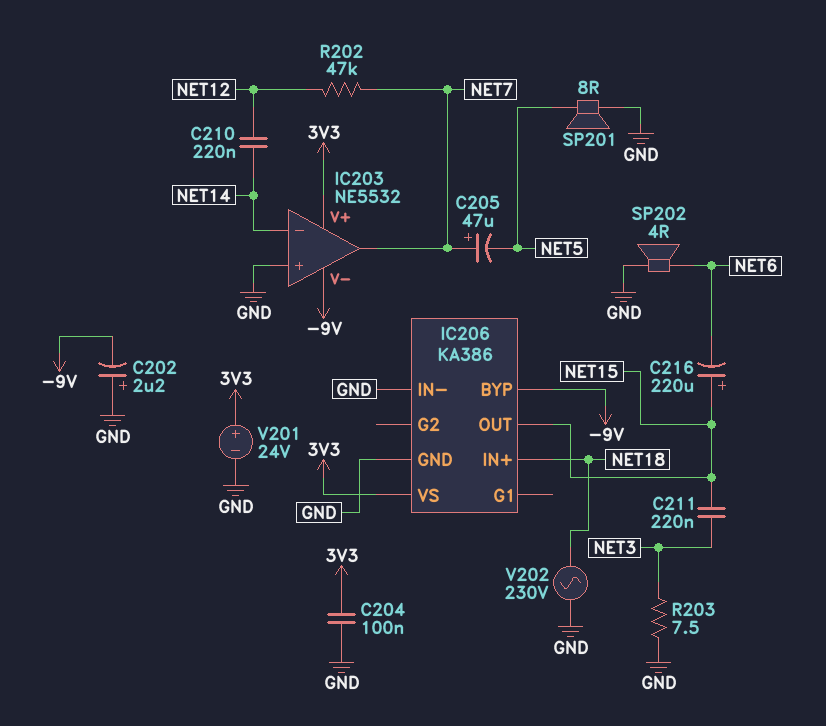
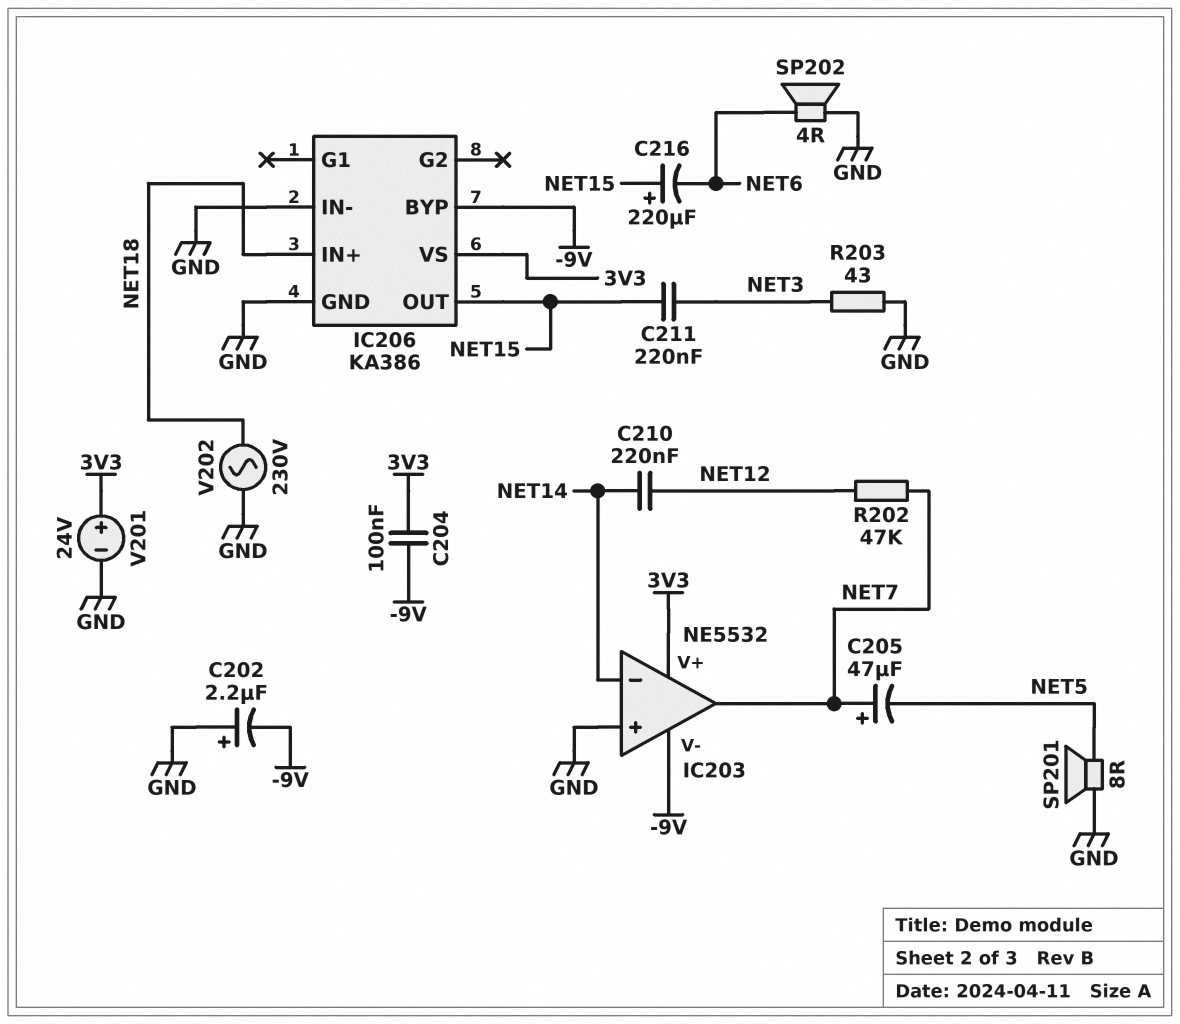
C204: 100nF (3V3, GND) -> 100nF (-9V, 3V3)
R203: 7.5 (GND, NET3) -> 43 (GND, NET3)

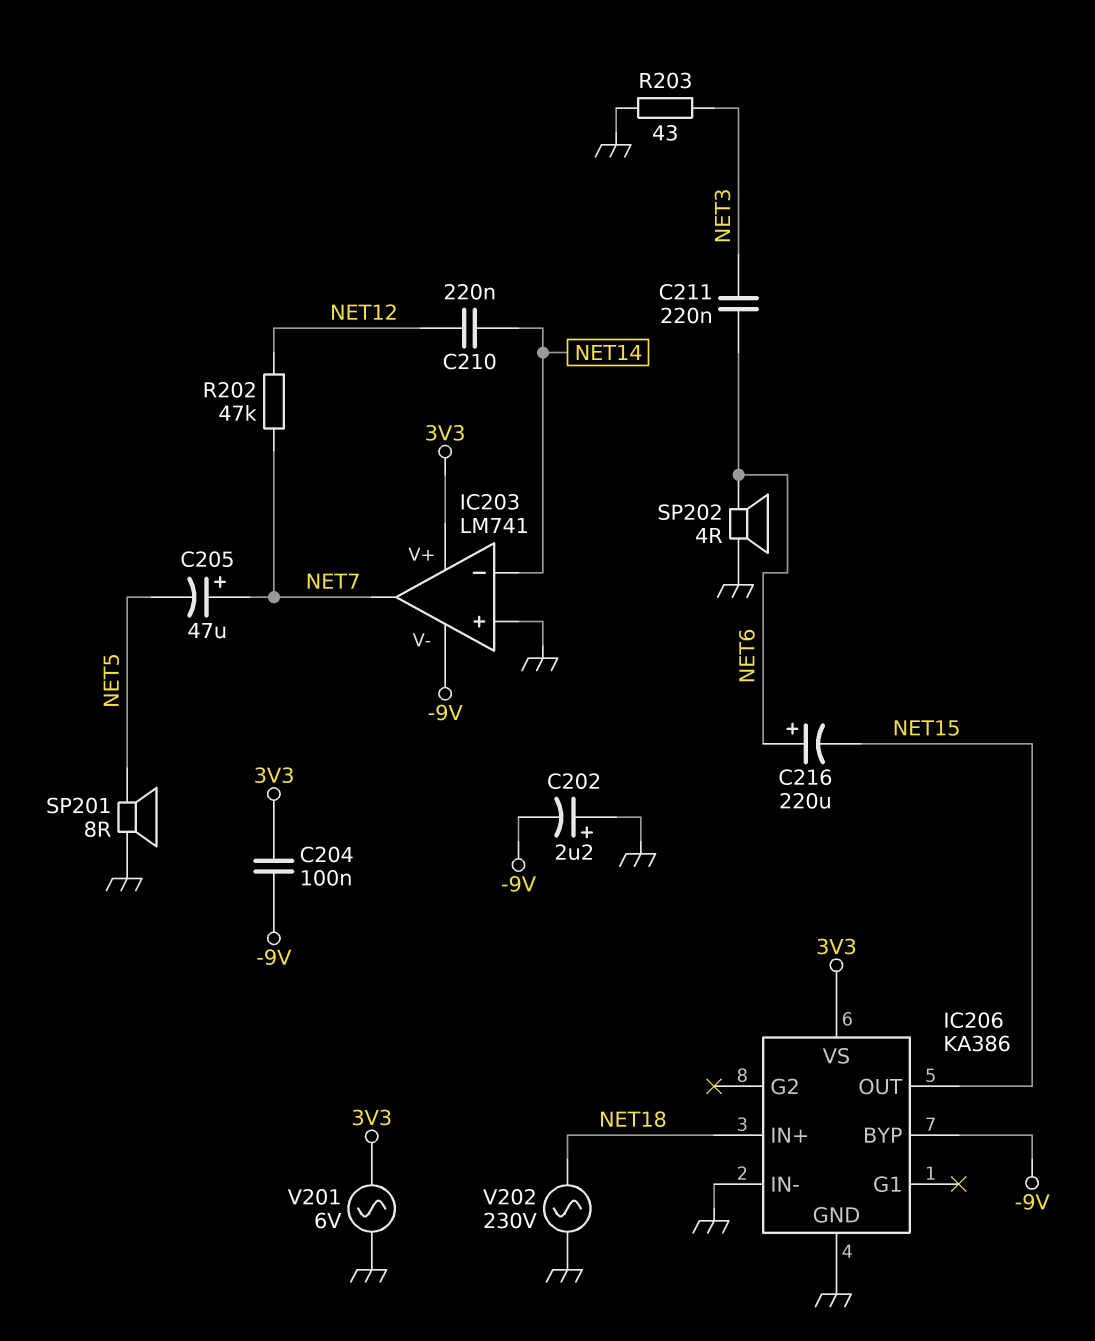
C211: 220nF (NET3, NET15) -> 220nF (NET3, NET6)
C216: 220uF (plus NET15, minus NET6) -> 220uF (plus NET6, minus NET15)
IC203: NE5532 -> LM741
V201: 24V (plus 3V3, minus GND) -> AC 6V (3V3, GND)

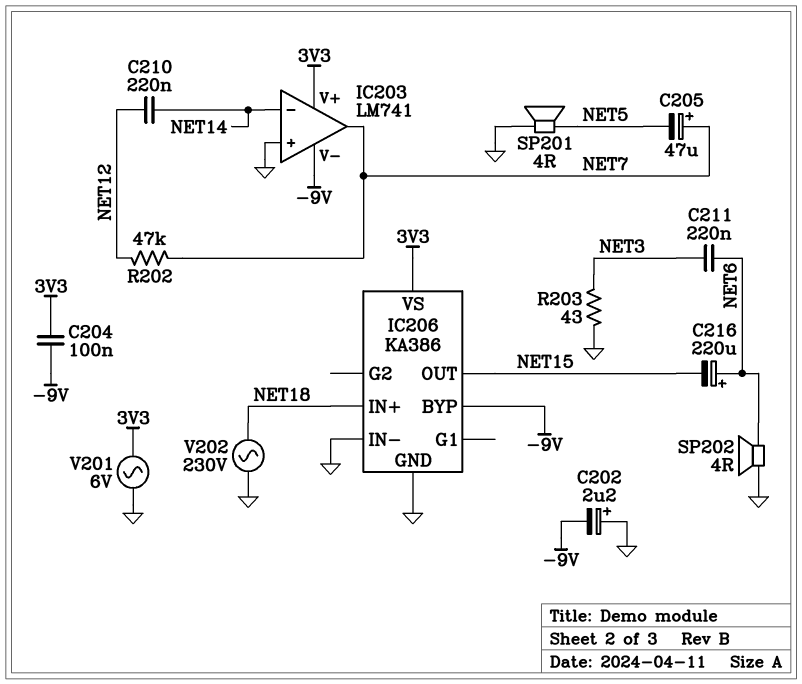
SP201: speaker 8R (GND, NET5) -> speaker 4R (GND, NET5)

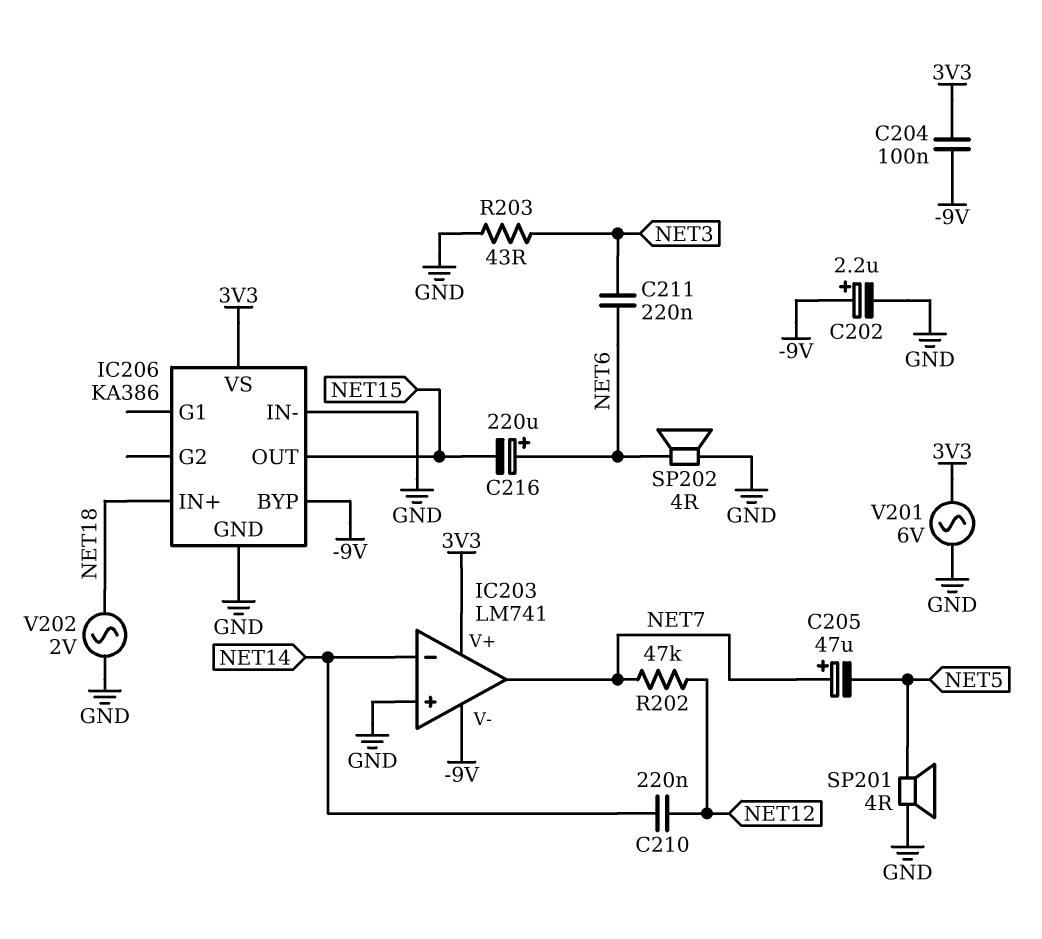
C202: 2.2uF (plus GND, minus -9V) -> 2.2uF (plus -9V, minus GND)
V202: AC 230V (GND, NET18) -> AC 2V (GND, NET18)

